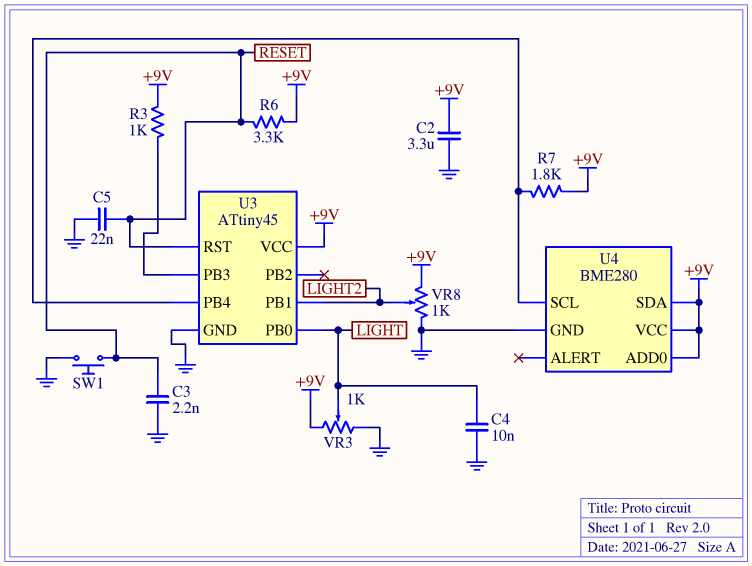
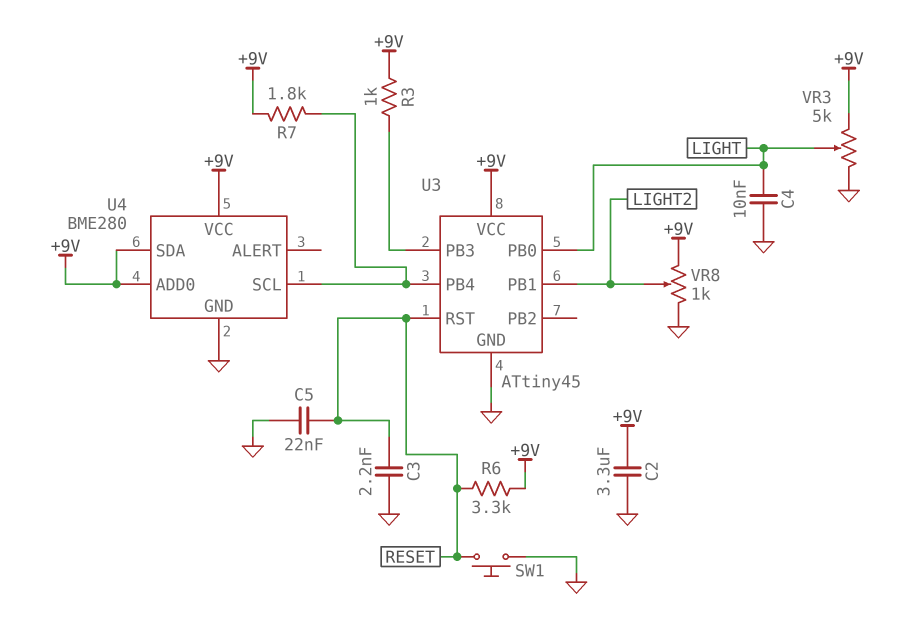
VR3: 1k (+9V, GND, wiper LIGHT) -> 5k (+9V, GND, wiper LIGHT)

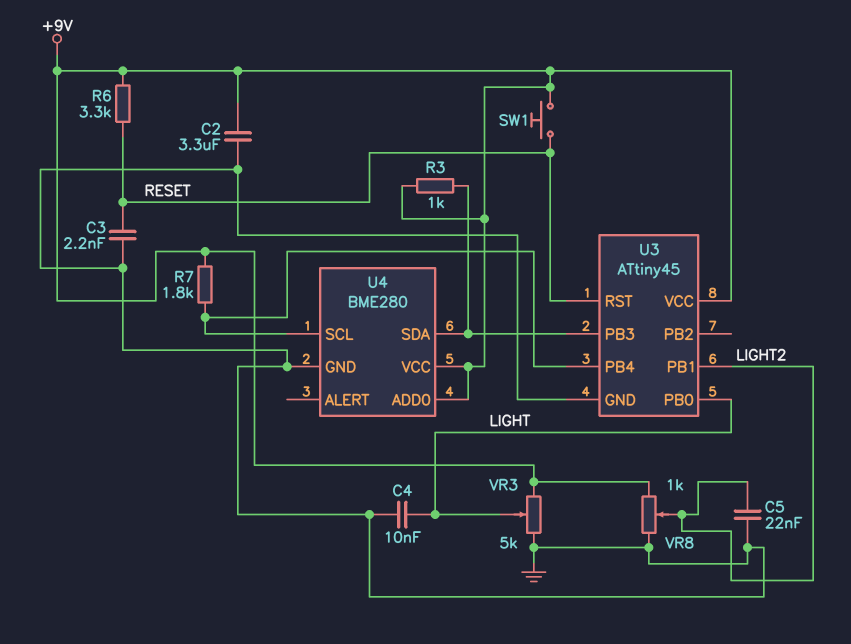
C5: 22nF (GND, RESET) -> 22nF (GND, LIGHT2)
SW1: button (GND, RESET) -> button (+9V, RESET)
U4 pin SDA: +9V -> U3/PB3

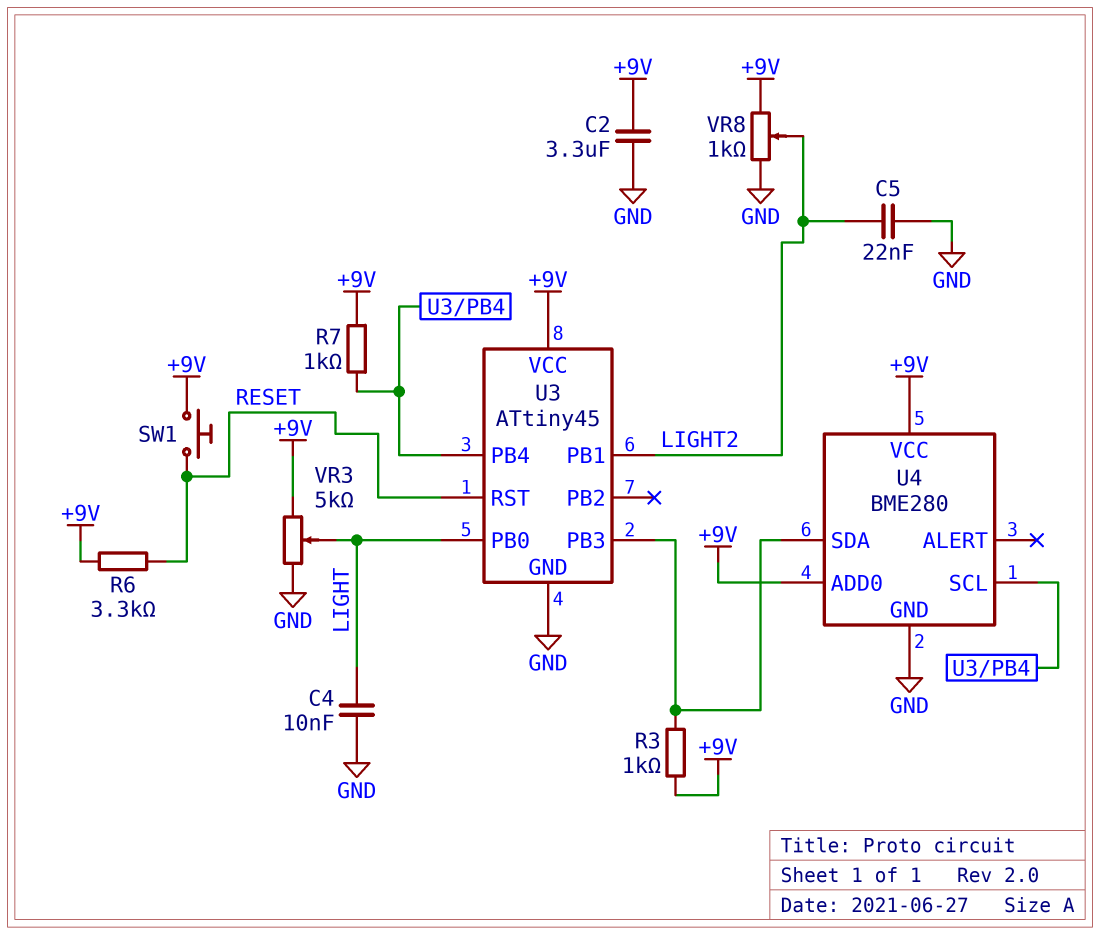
C3: 2.2nF (GND, RESET) -> none
R7: 1.8k (+9V, U3/PB4) -> 1k (+9V, U3/PB4)

